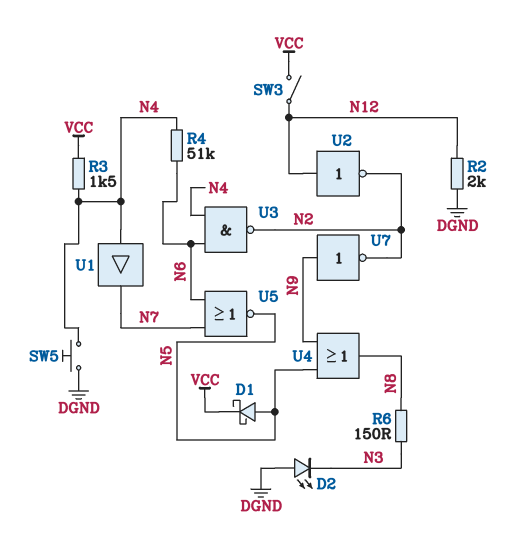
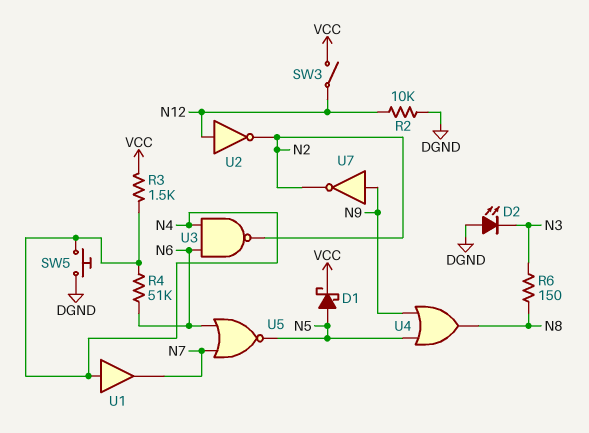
R2: 2k (DGND, N12) -> 10k (DGND, N12)

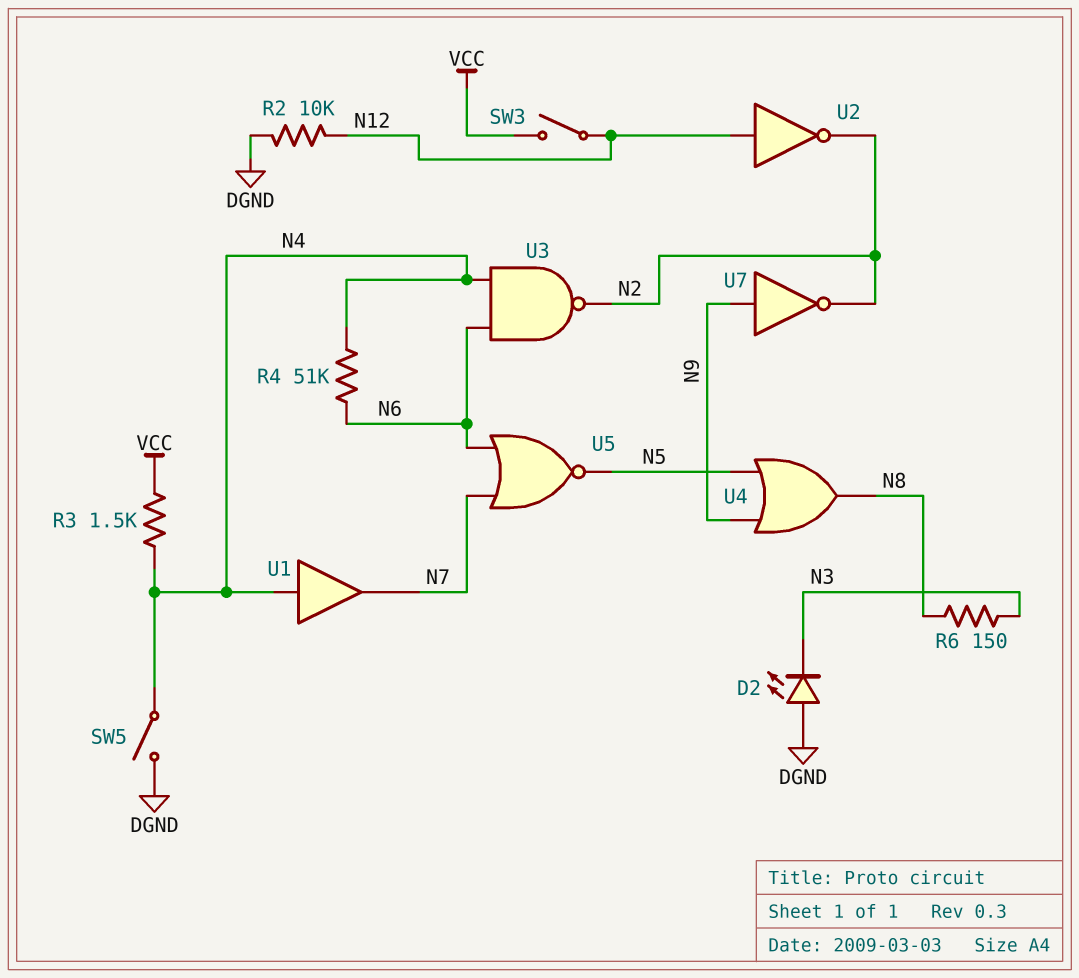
D1: schottky (A N5, K VCC) -> none
SW5: button (DGND, N4) -> switch (DGND, N4)

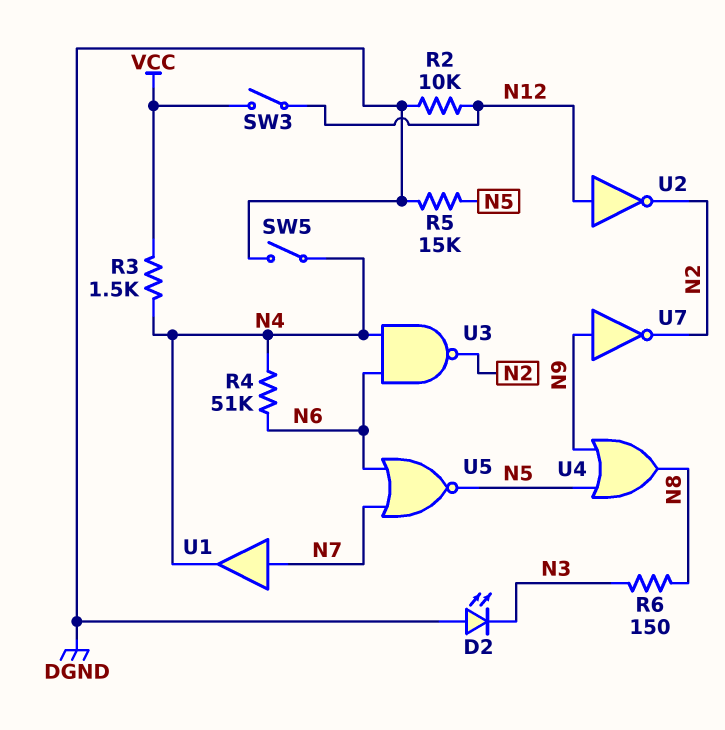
R5: none -> 15k (DGND, N5)
U1: buffer (in N4, out N7) -> buffer (in N7, out N4)

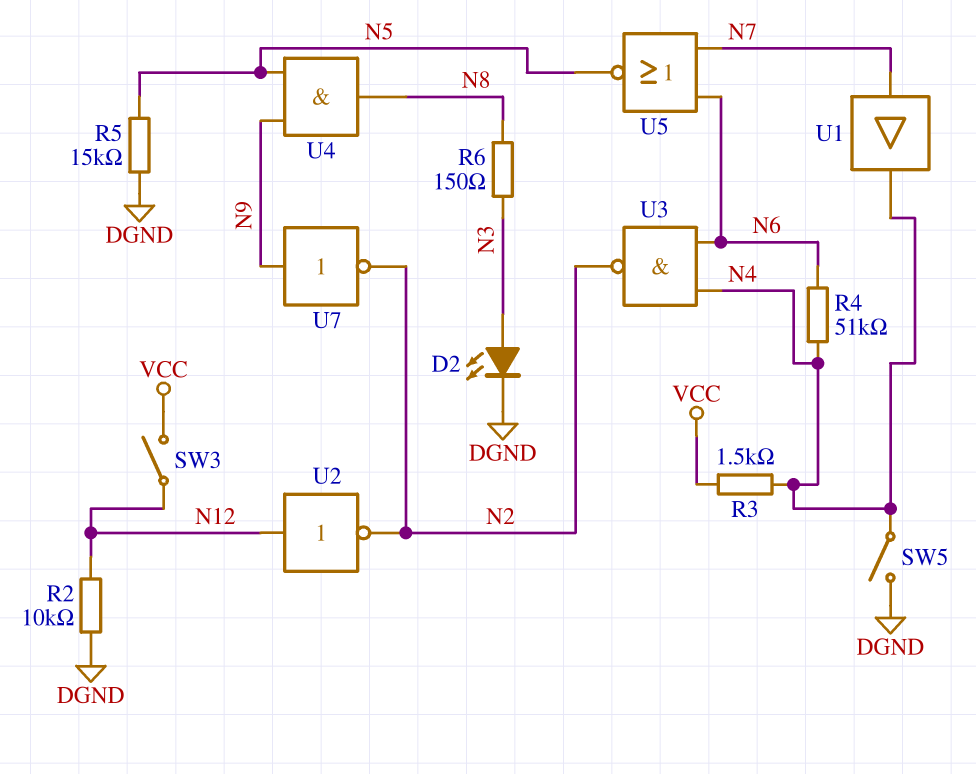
D2: LED (A DGND, K N3) -> LED (A N3, K DGND)
U4: OR (in N5, in N9, out N8) -> AND (in N5, in N9, out N8)

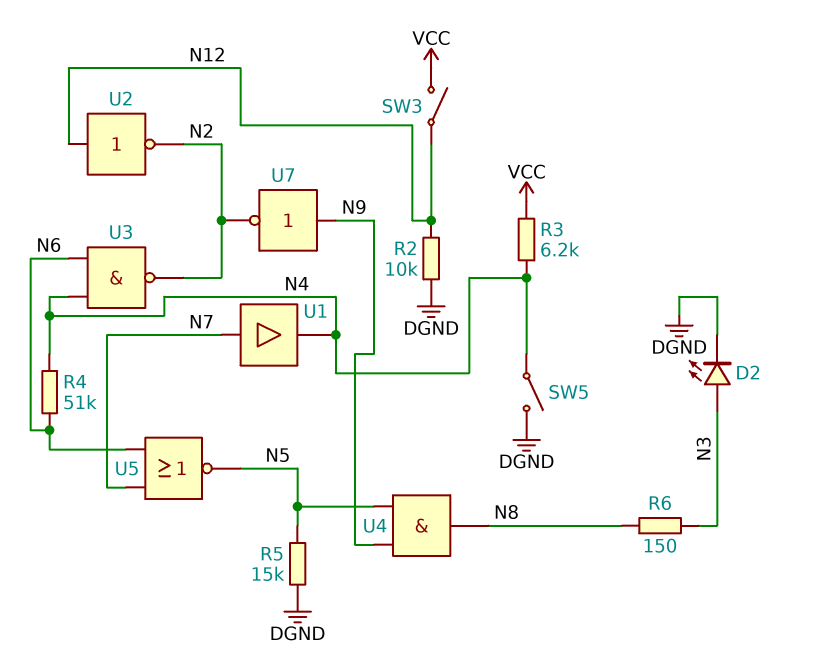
R3: 1.5k (N4, VCC) -> 6.2k (N4, VCC)

